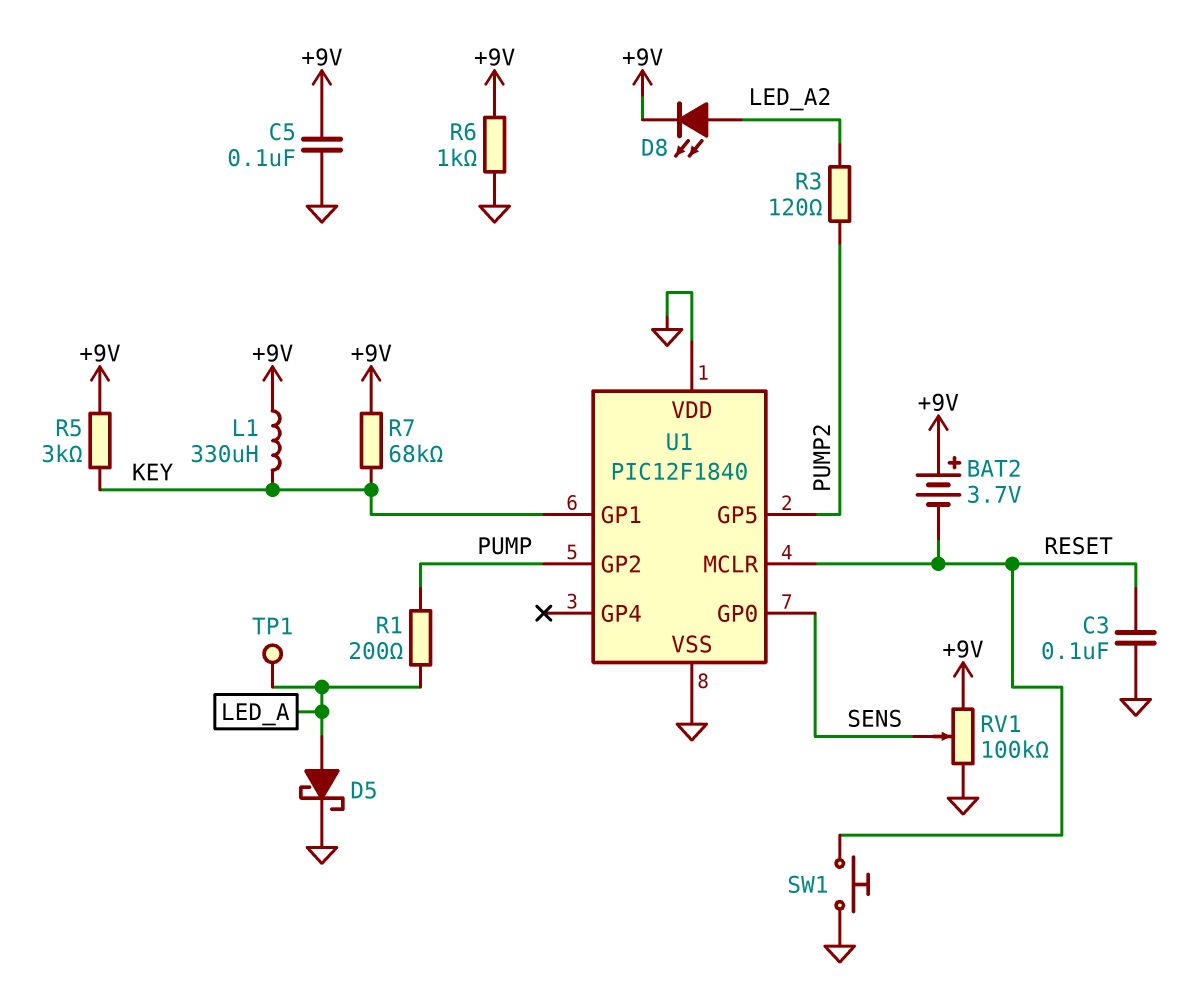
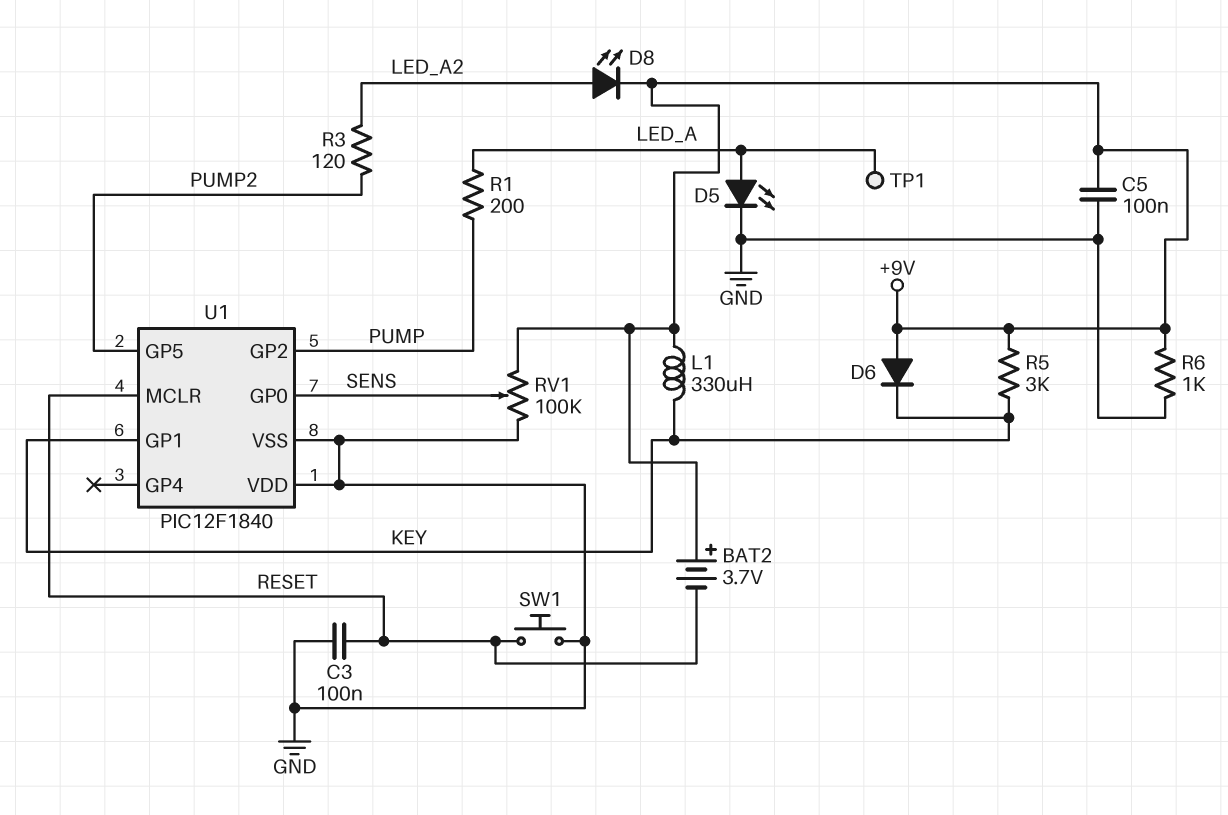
D5: schottky (A LED_A, K GND) -> LED (A LED_A, K GND)
D6: none -> diode (A +9V, K KEY)
R7: 68k (+9V, KEY) -> none

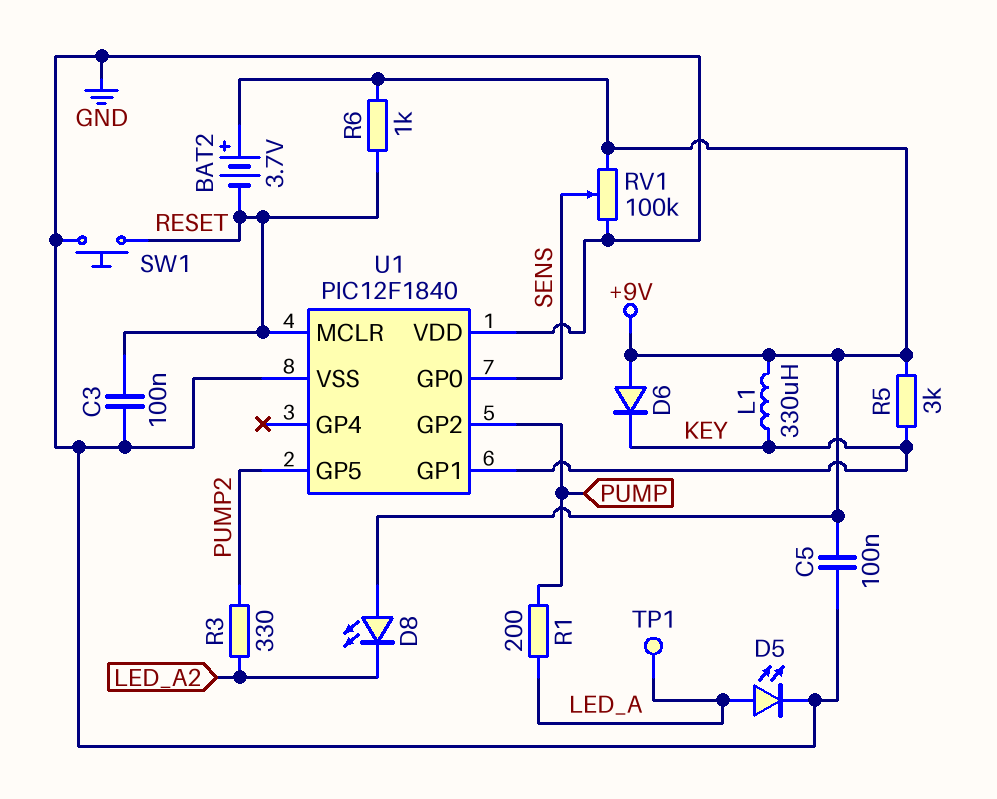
D8: LED (A LED_A2, K +9V) -> LED (A +9V, K LED_A2)
R3: 120 (LED_A2, PUMP2) -> 330 (LED_A2, PUMP2)
R6: 1k (+9V, GND) -> 1k (+9V, RESET)

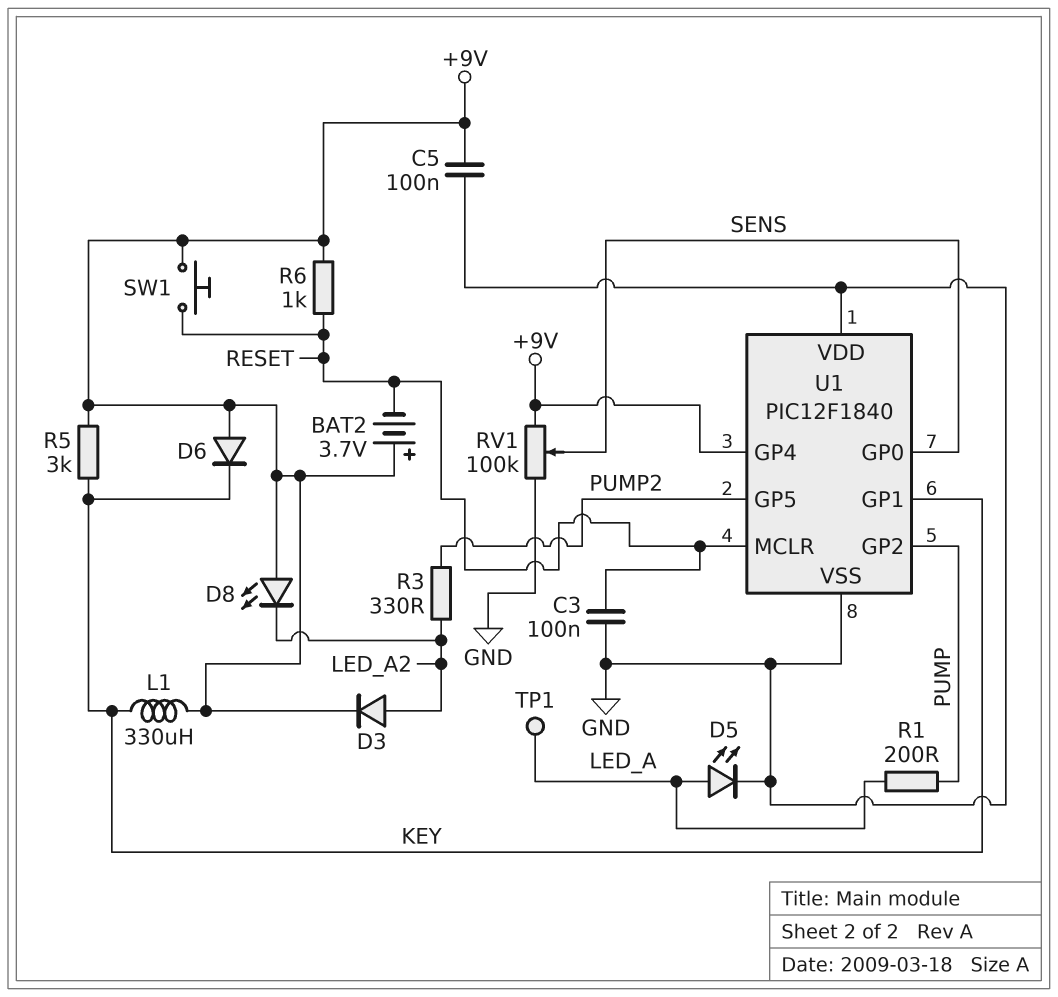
D3: none -> diode (A LED_A2, K +9V)
SW1: button (GND, RESET) -> button (+9V, RESET)
U1 pin GP4: none -> +9V

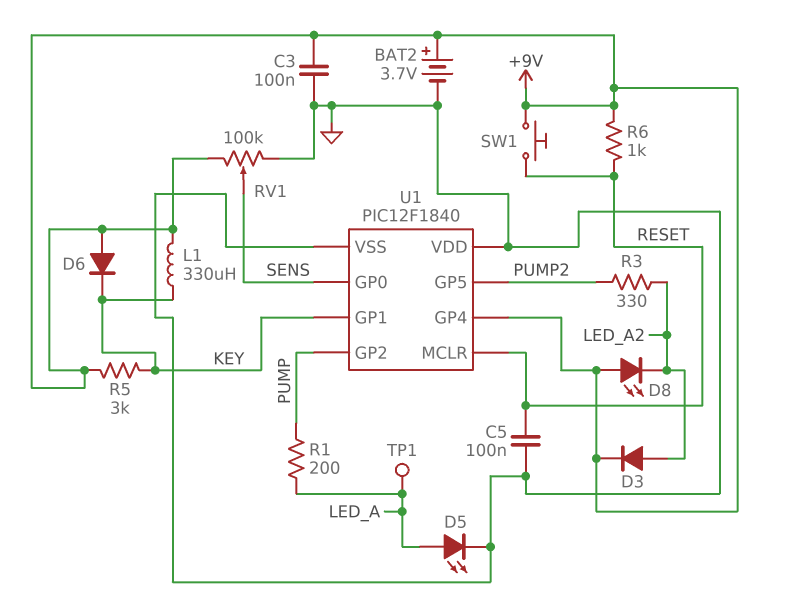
BAT2: 3.7V (plus +9V, minus RESET) -> 3.7V (plus +9V, minus GND)
C3: 100nF (GND, RESET) -> 100nF (+9V, GND)
C5: 100nF (+9V, GND) -> 100nF (GND, RESET)

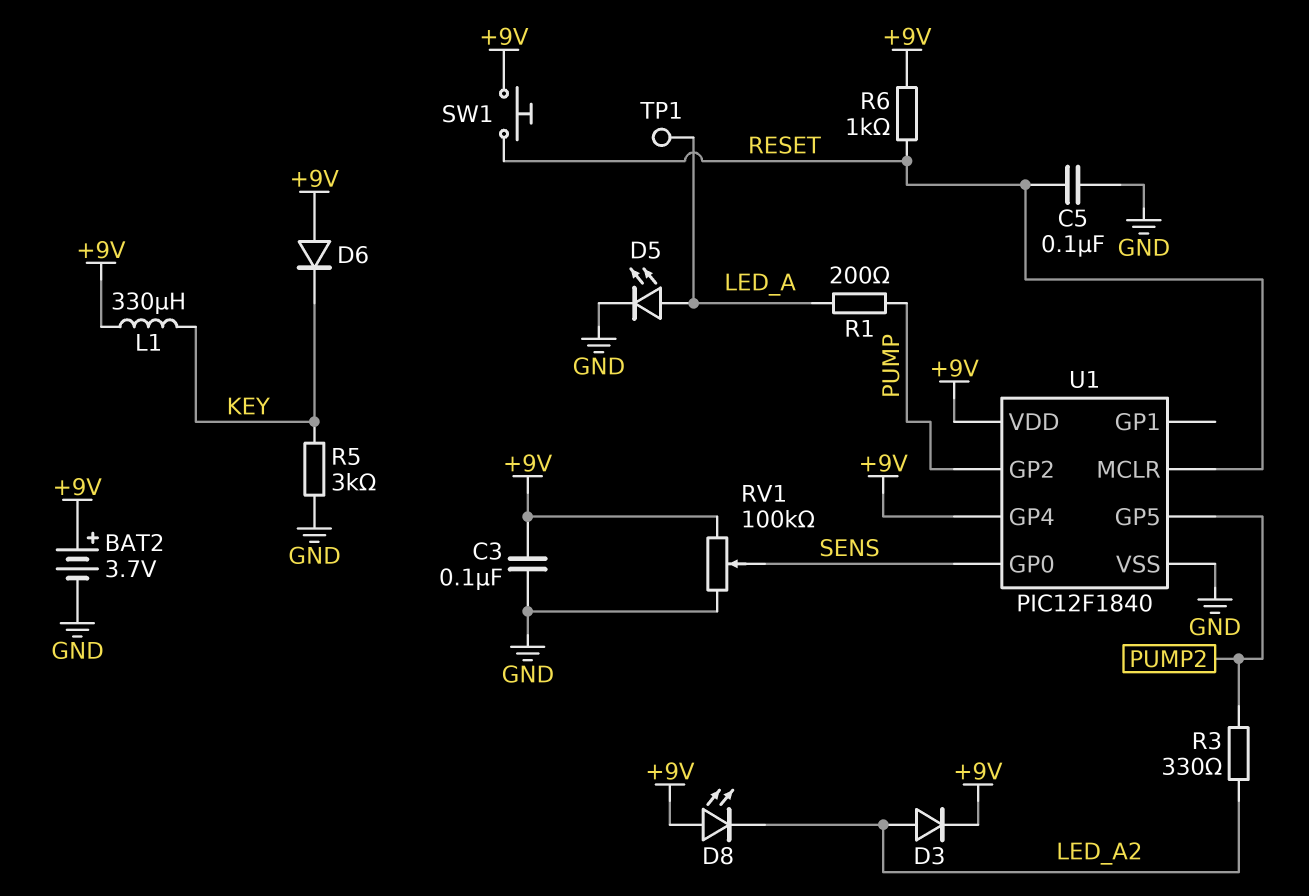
R5: 3k (+9V, KEY) -> 3k (GND, KEY)
U1 pin GP1: KEY -> none
U1 pin VDD: GND -> +9V

